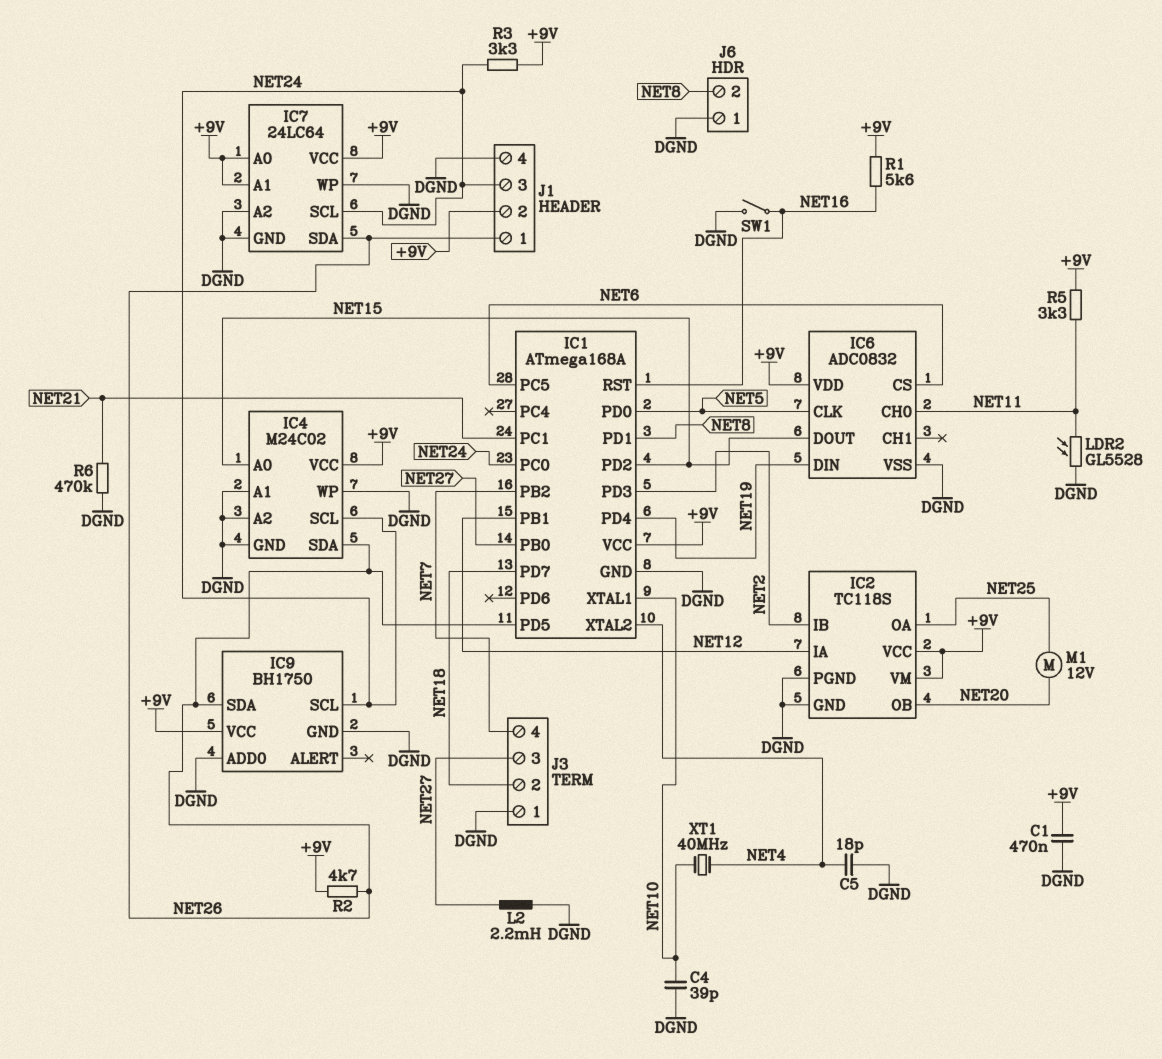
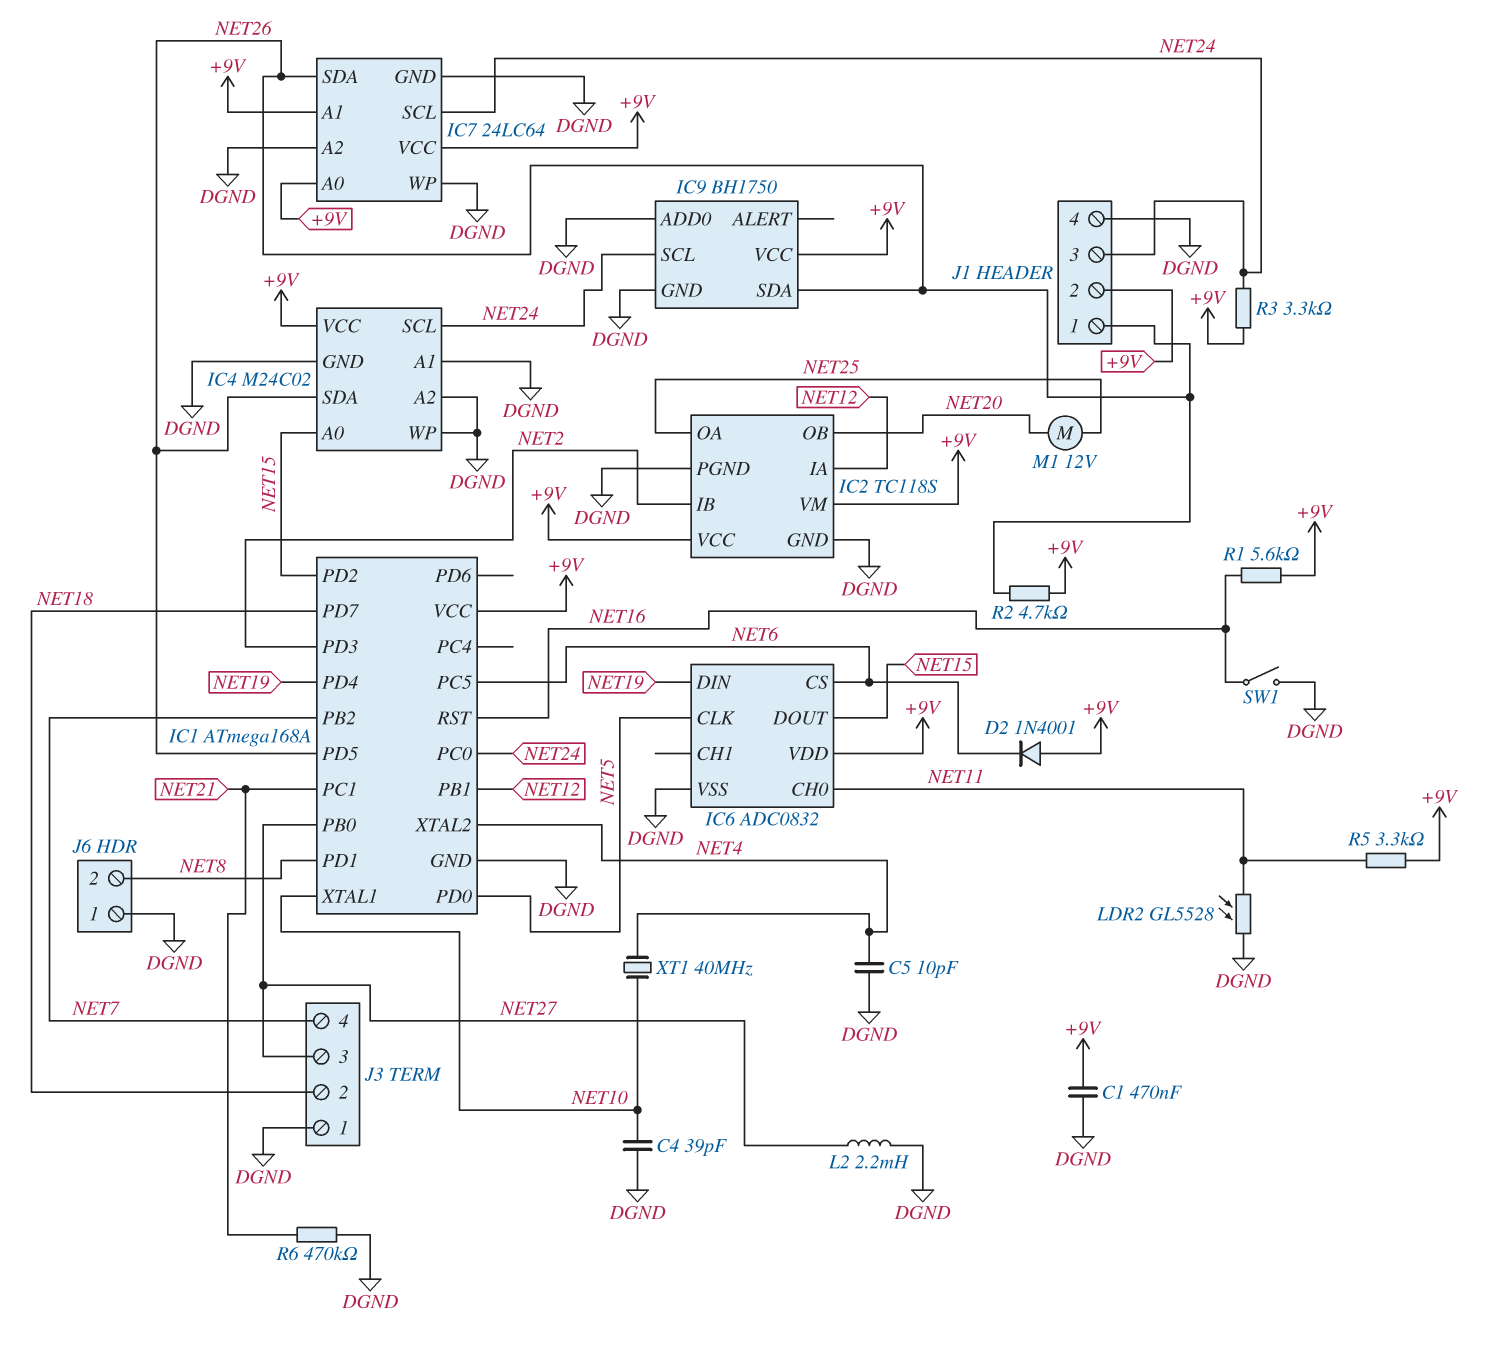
C5: 18pF (DGND, NET4) -> 10pF (DGND, NET4)
D2: none -> diode 1N4001 (A +9V, K NET6)

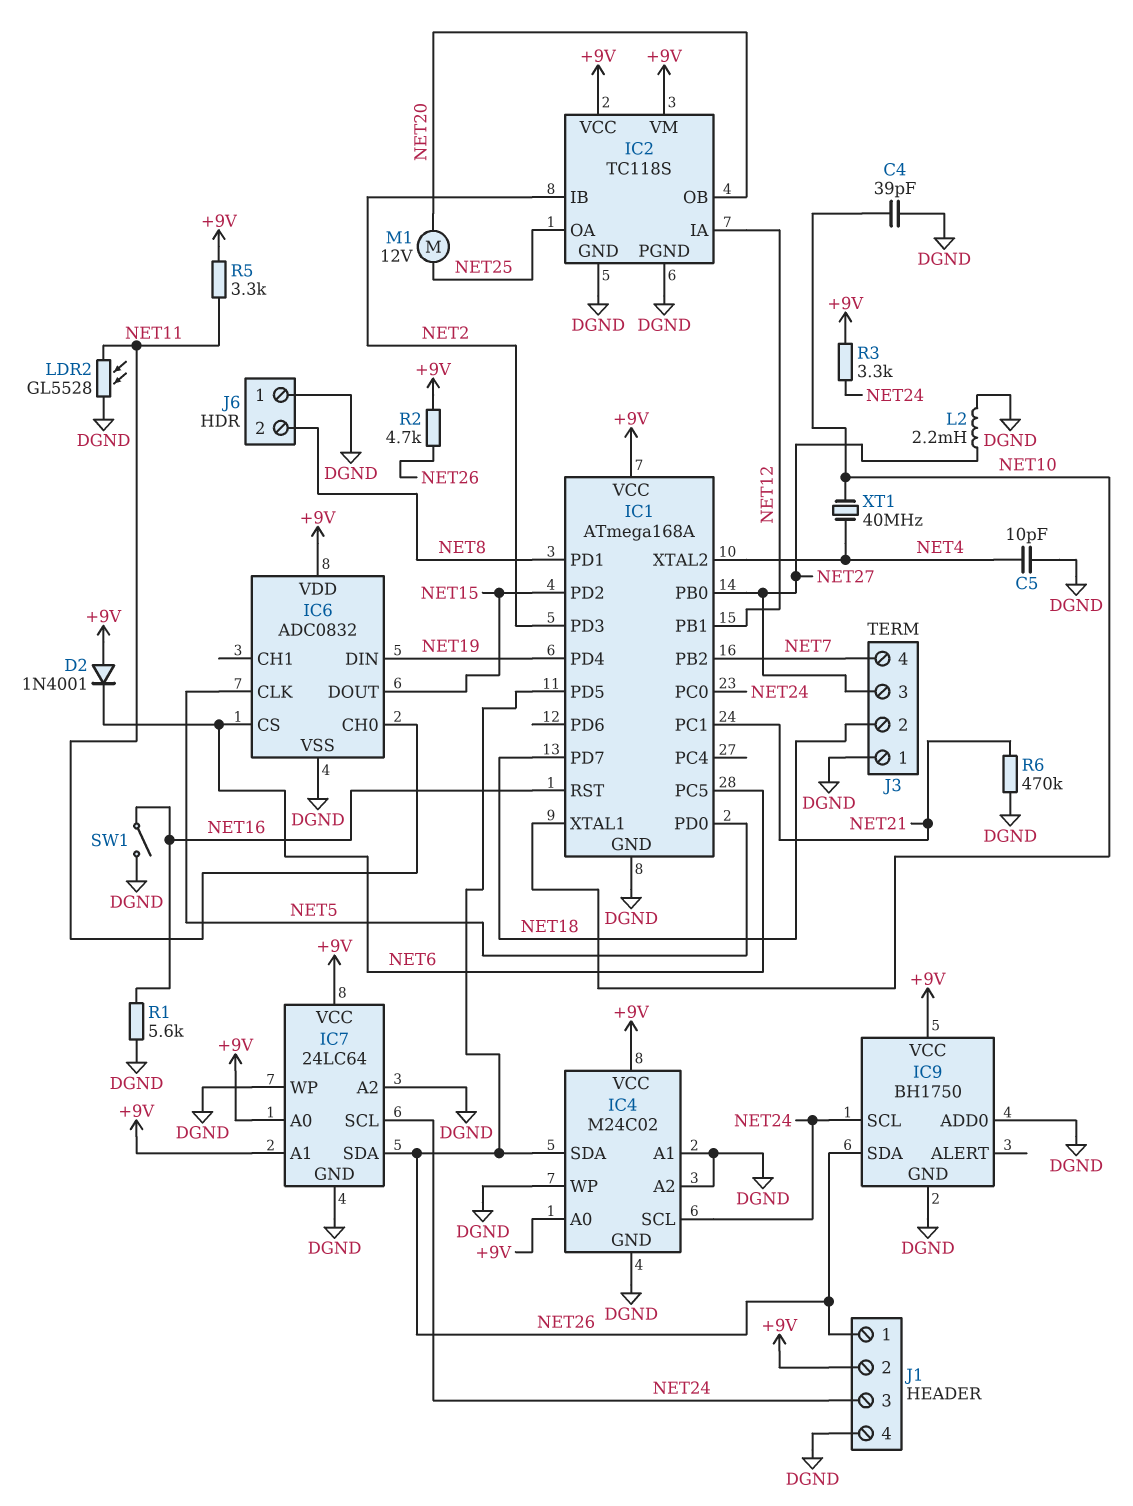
C1: 470nF (+9V, DGND) -> none
IC4 pin A0: NET15 -> +9V
R1: 5.6k (+9V, NET16) -> 5.6k (DGND, NET16)

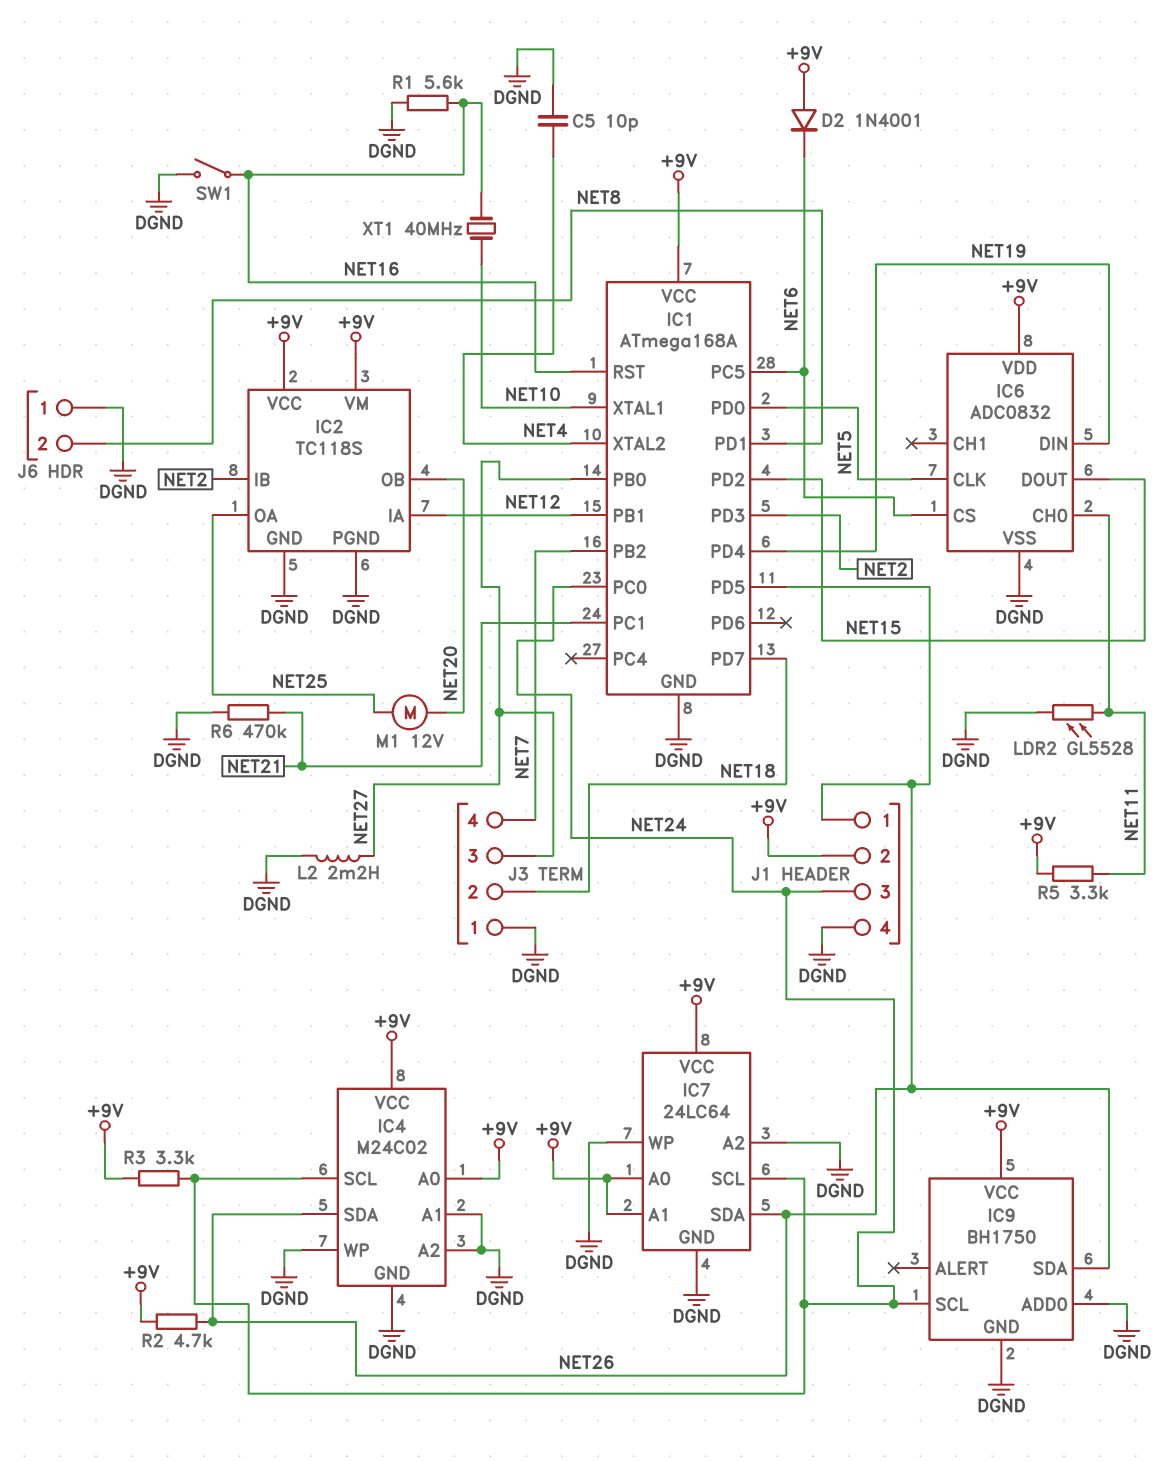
C4: 39pF (DGND, NET10) -> none
XT1: 40MHz (NET4, NET10) -> 40MHz (NET10, NET16)

